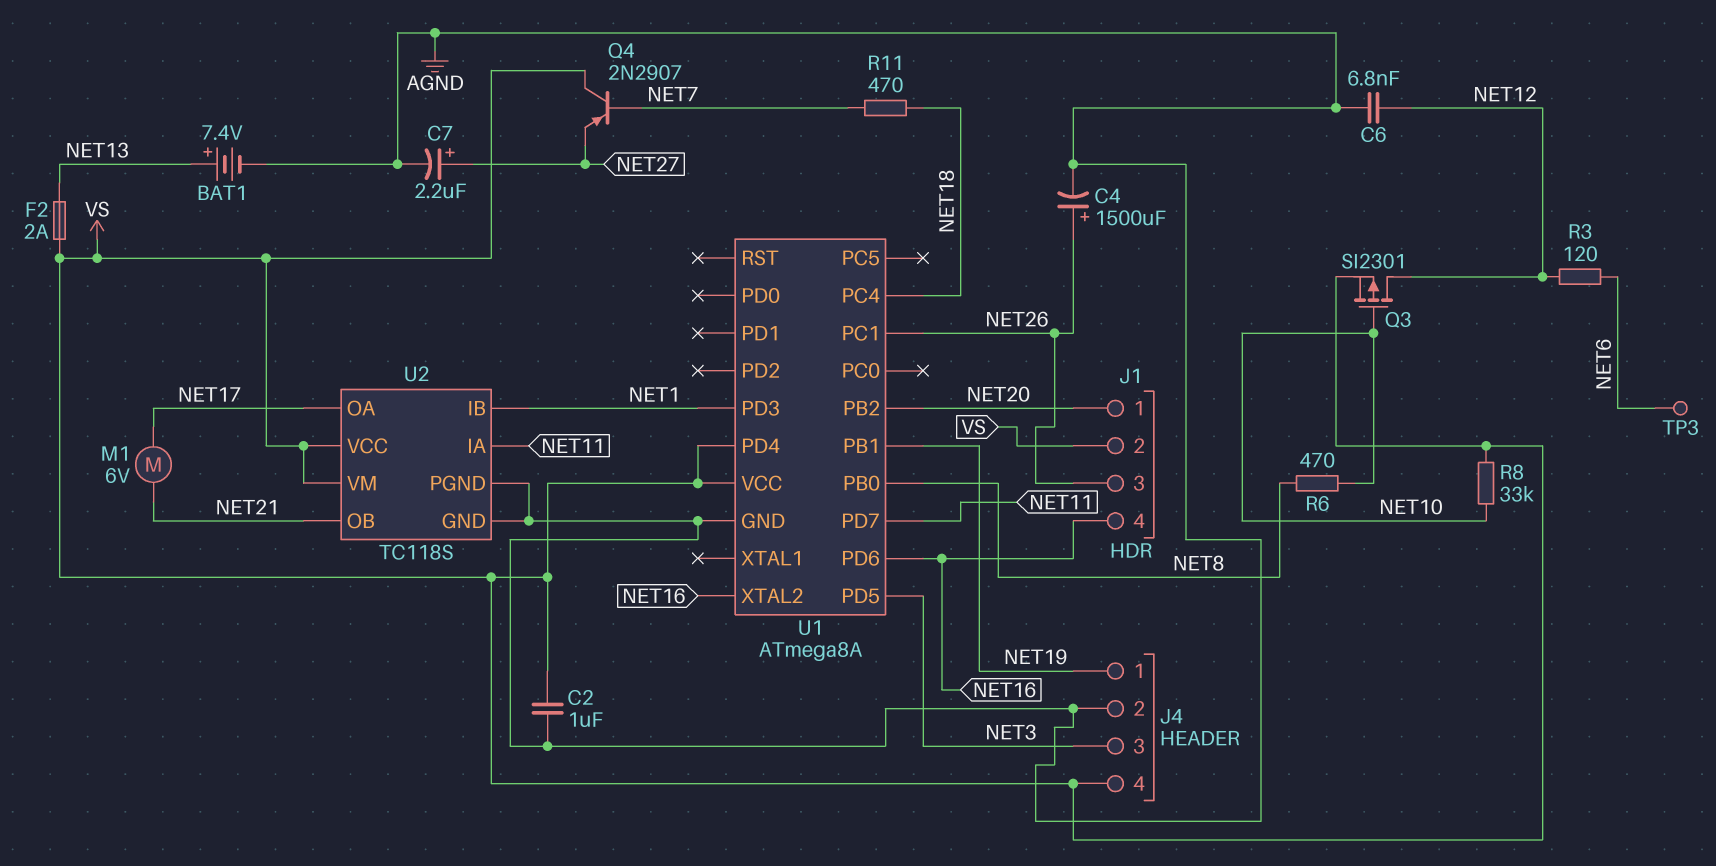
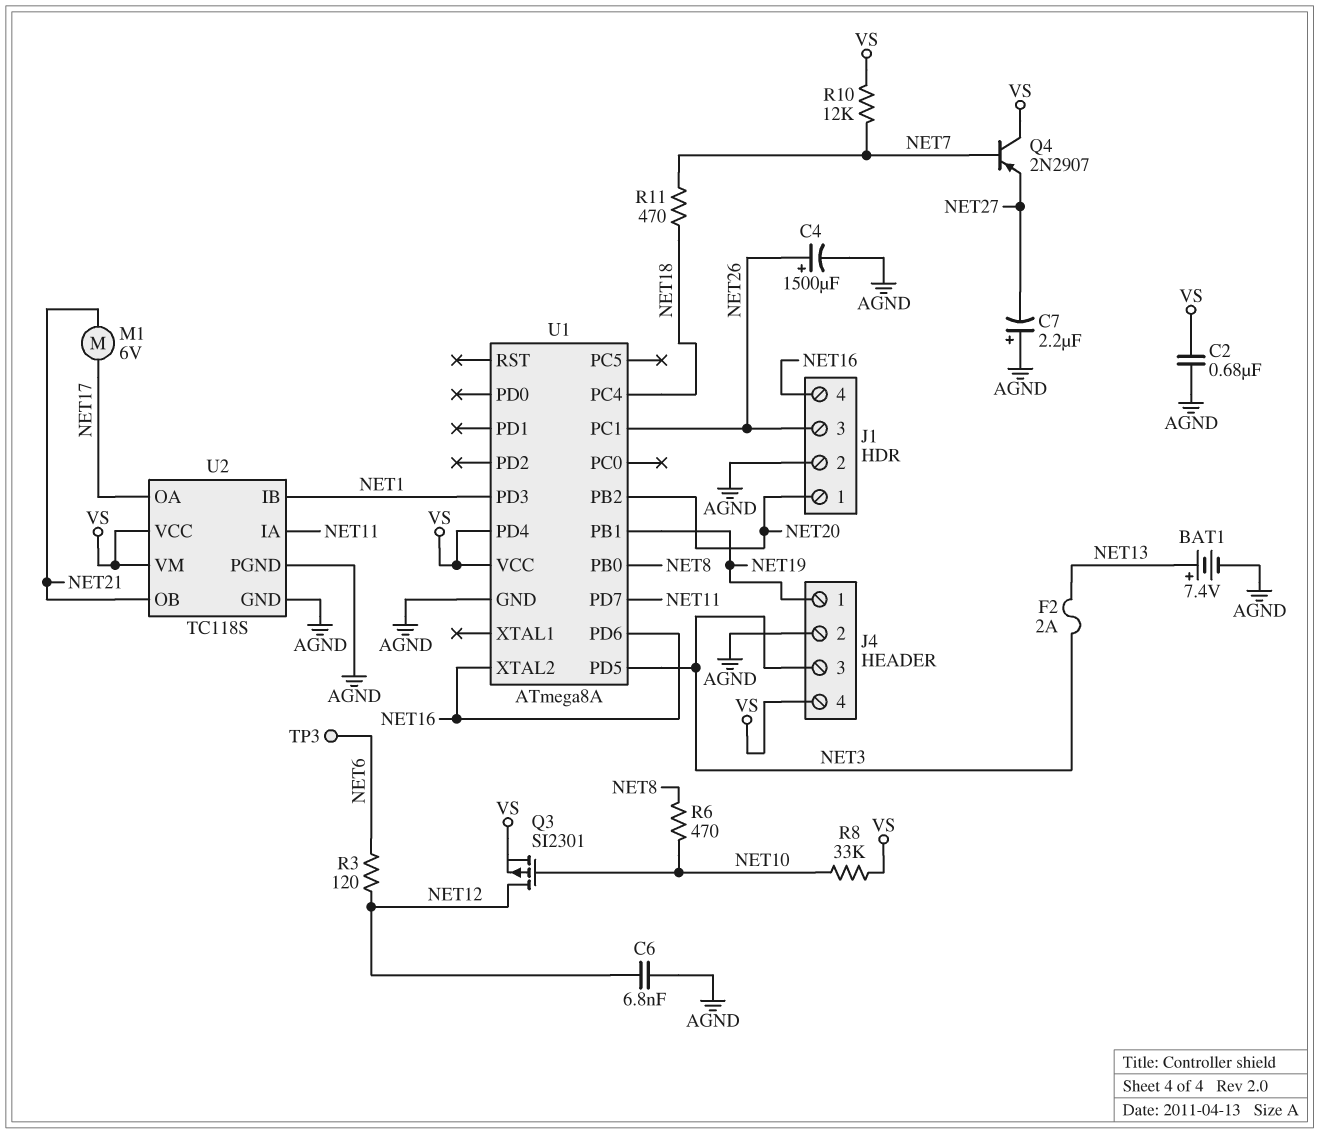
C2: 1uF (AGND, VS) -> 680nF (AGND, VS)
C7: 2.2uF (plus NET27, minus AGND) -> 2.2uF (plus AGND, minus NET27)
F2: 2A (NET13, VS) -> 2A (NET3, NET13)
J1 pin 2: VS -> AGND
R10: none -> 12k (NET7, VS)

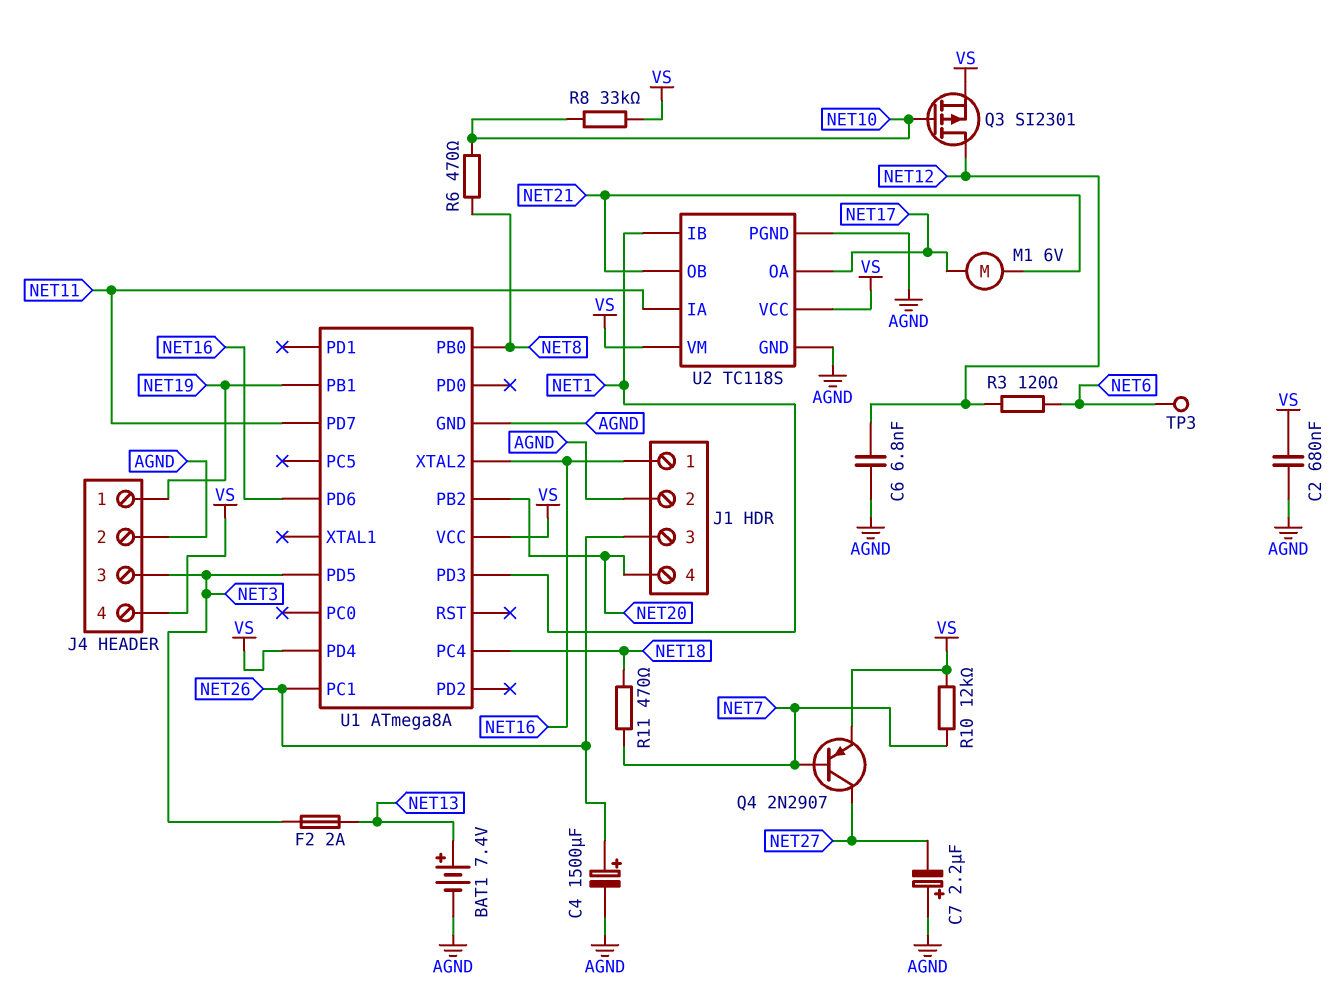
J1 pin 1: NET20 -> NET16
J1 pin 4: NET16 -> NET20
Q4: PNP 2N2907 (B NET7, C VS, E NET27) -> PNP 2N2907 (B NET7, C NET27, E VS)

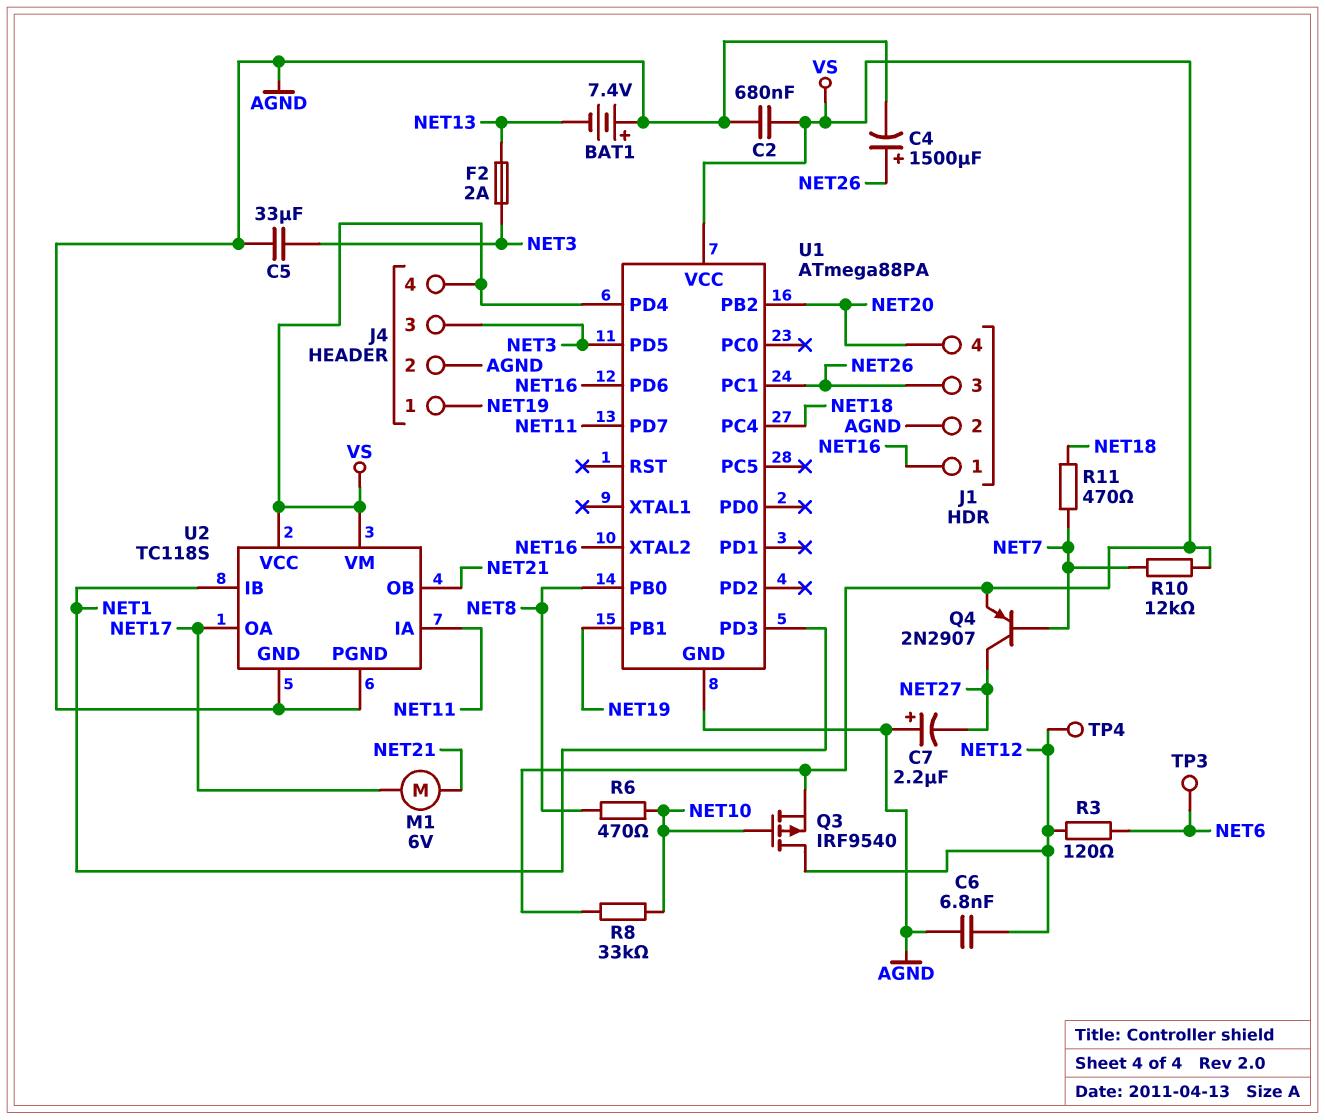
BAT1: 7.4V (plus NET13, minus AGND) -> 7.4V (plus AGND, minus NET13)
C5: none -> 33uF (AGND, NET3)
Q3: PMOS SI2301 (G NET10, D NET12, S VS) -> PMOS IRF9540 (G NET10, D NET12, S VS)
TP4: none -> test point (NET12)
U1: ATmega8A -> ATmega88PA

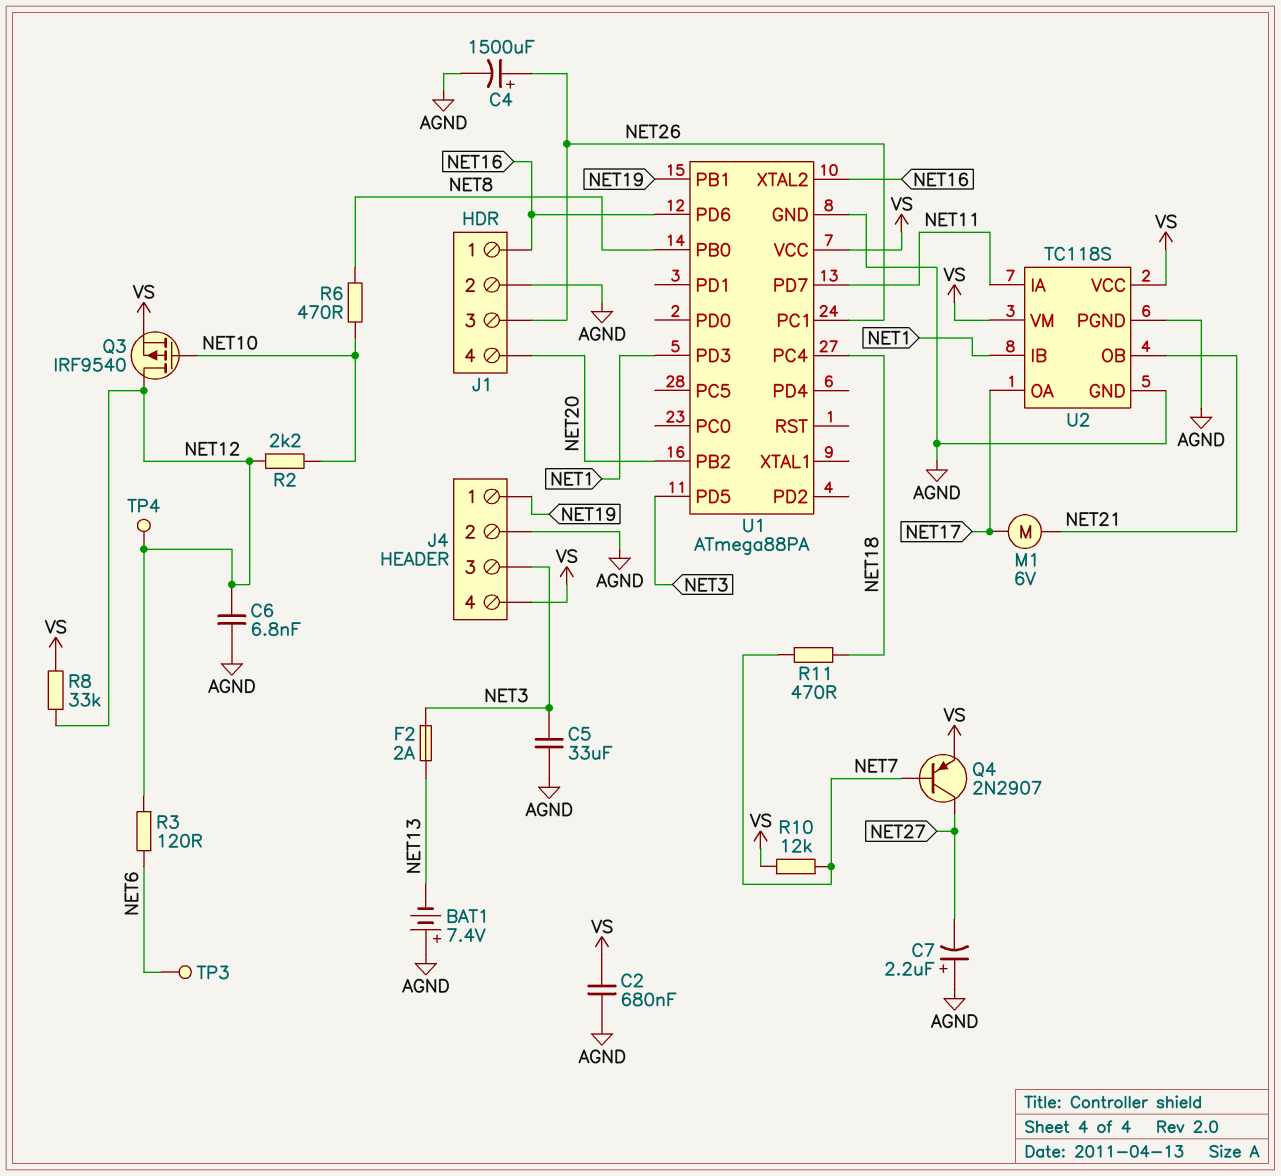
R2: none -> 2.2k (NET10, NET12)
R8: 33k (NET10, VS) -> 33k (NET12, VS)
U1 pin PD4: VS -> none

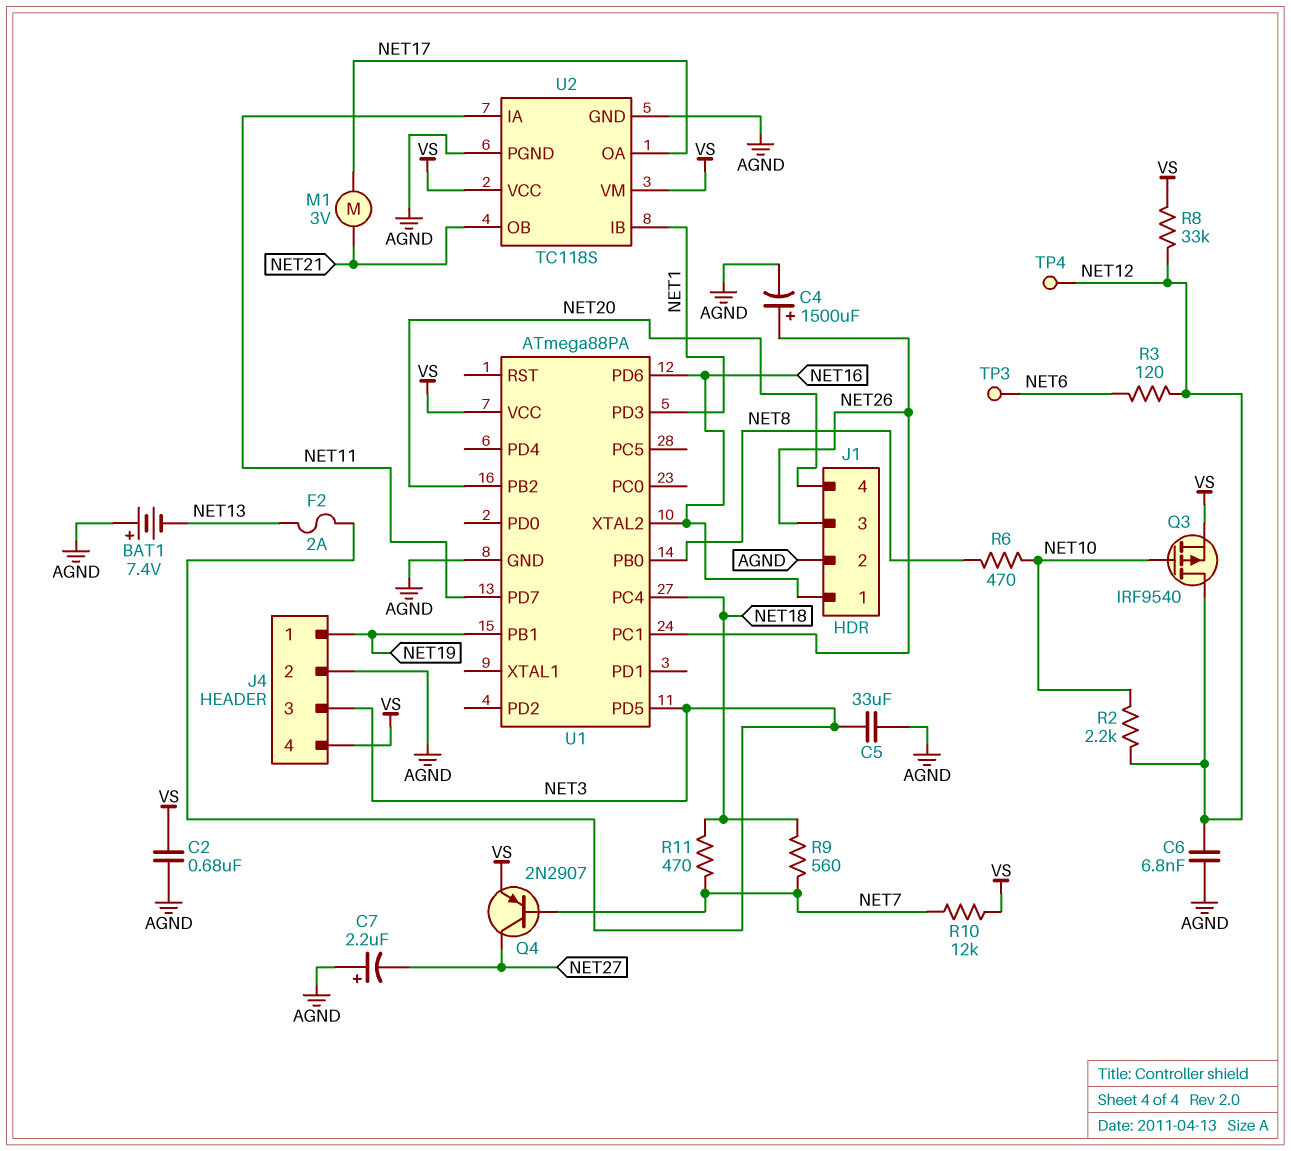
M1: motor 6V (NET17, NET21) -> motor 3V (NET17, NET21)
R9: none -> 560 (NET7, NET18)

